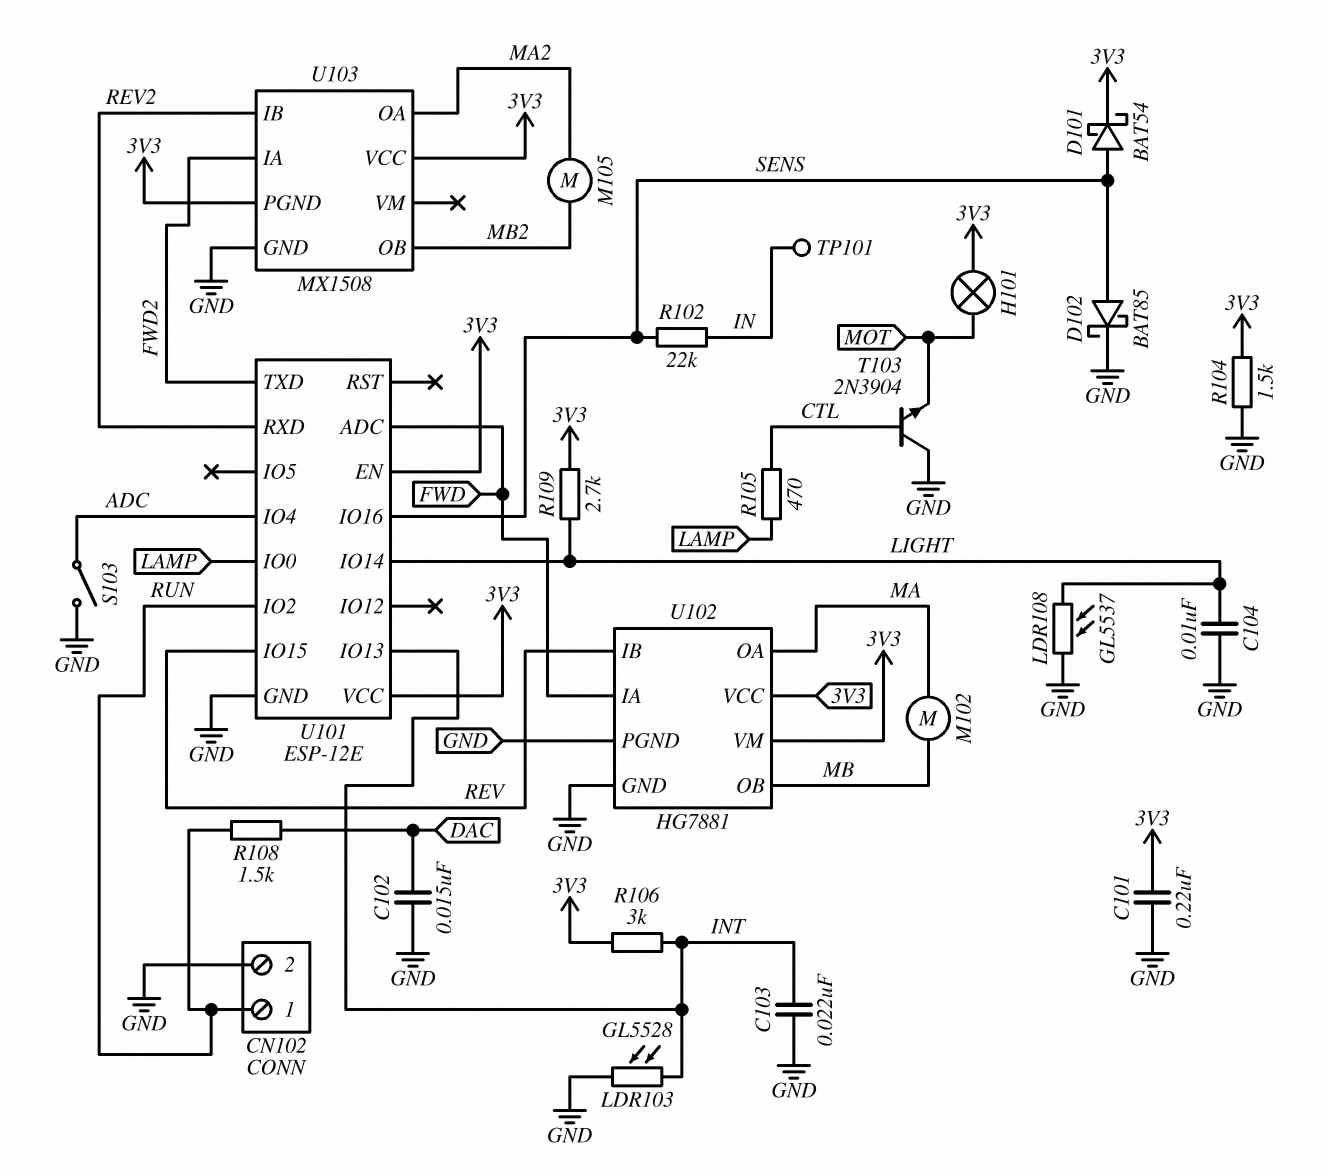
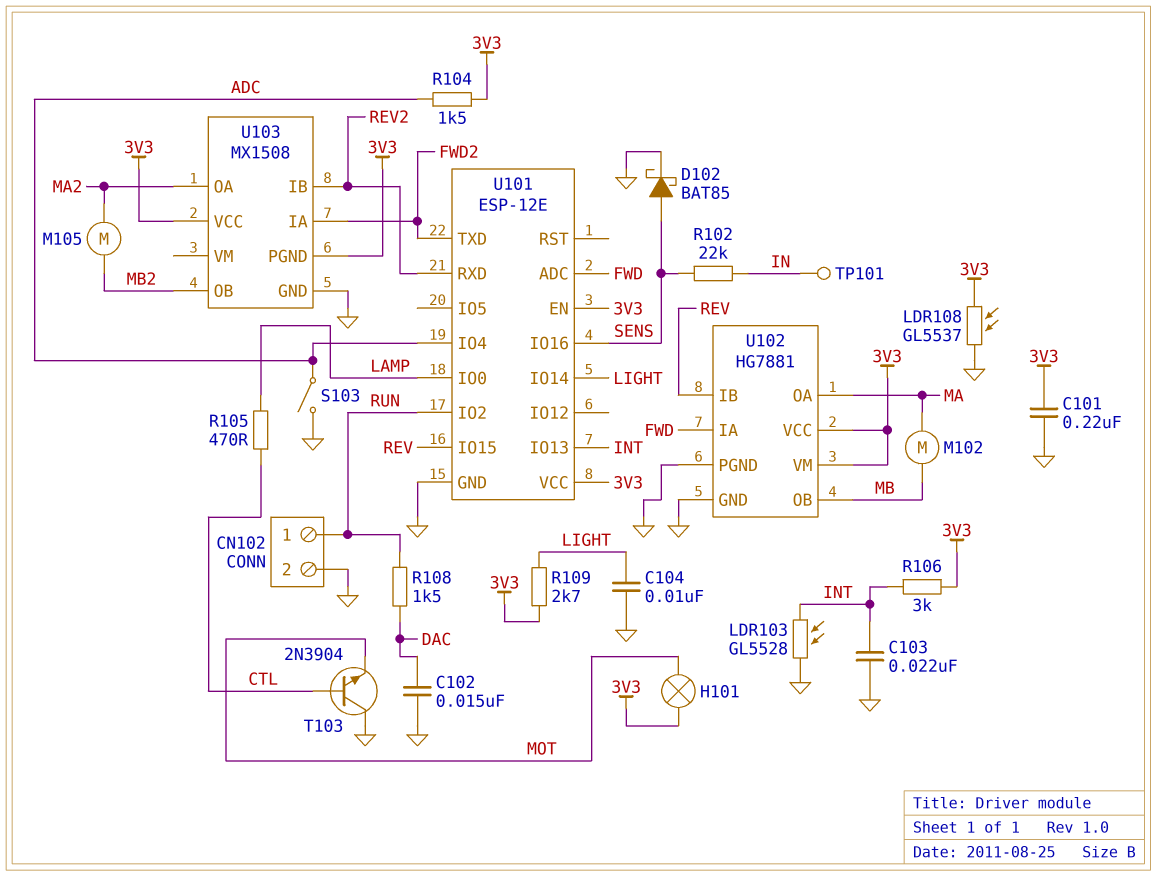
D101: schottky BAT54 (A SENS, K 3V3) -> none
LDR108: GL5537 (GND, LIGHT) -> GL5537 (3V3, GND)
R104: 1.5k (3V3, GND) -> 1.5k (3V3, ADC)

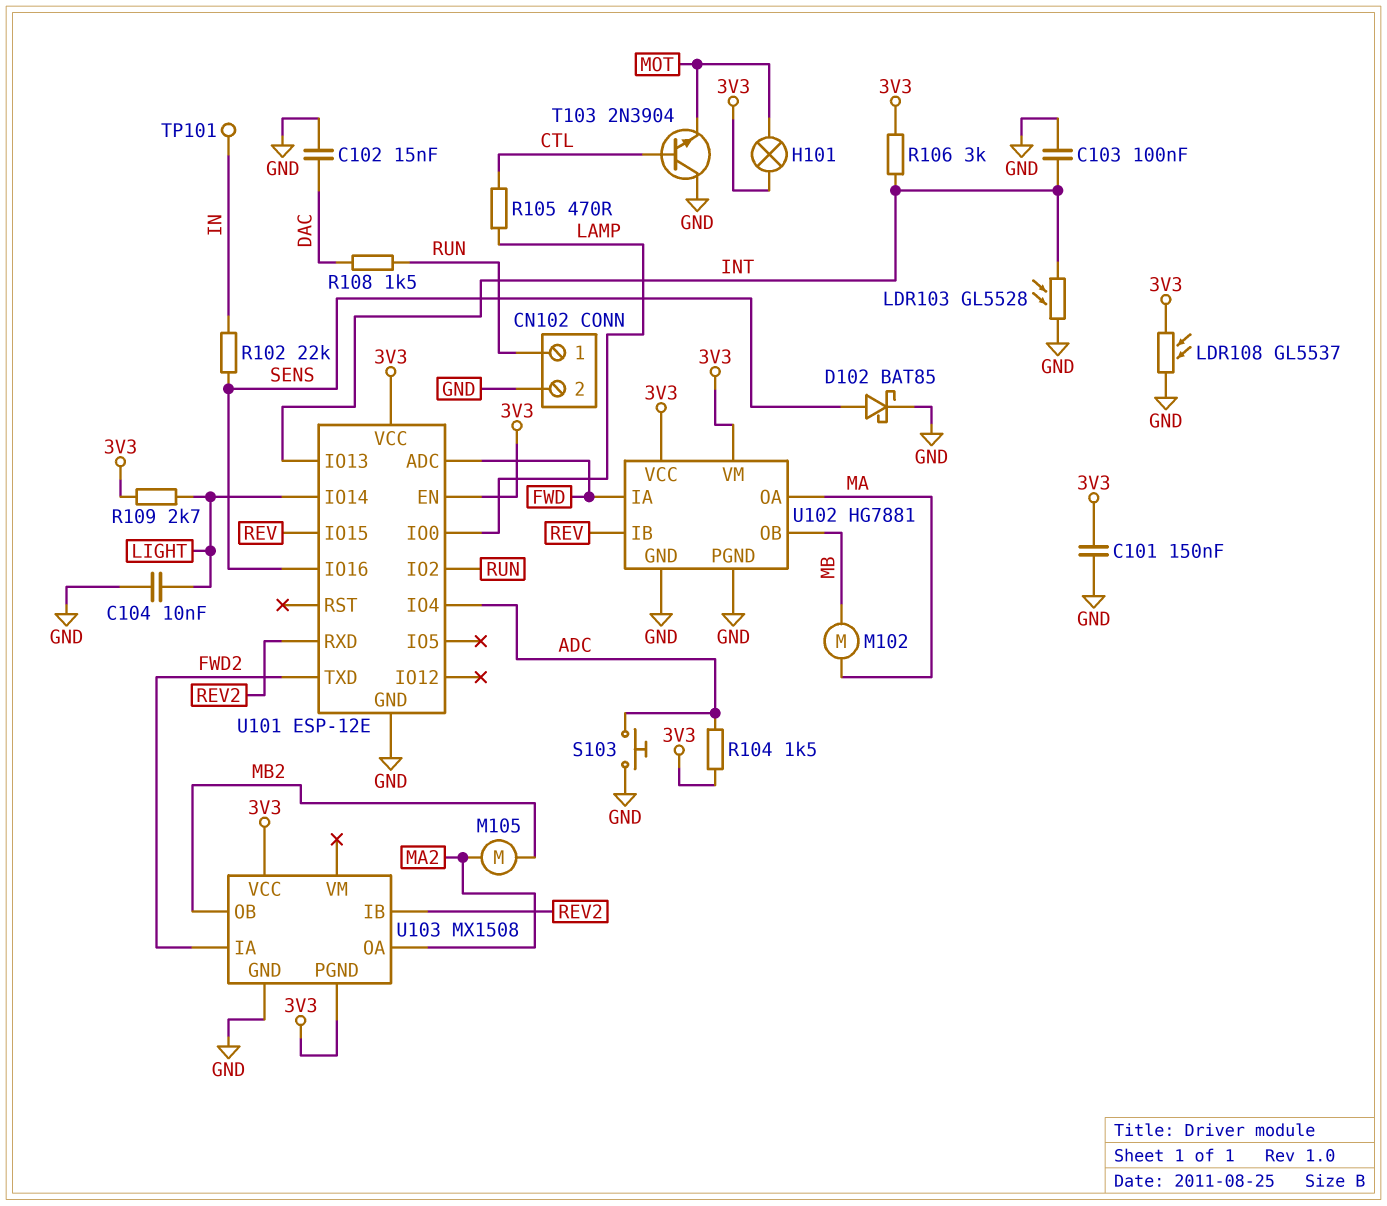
C101: 220nF (3V3, GND) -> 150nF (3V3, GND)
C103: 22nF (GND, INT) -> 100nF (GND, INT)
S103: switch (ADC, GND) -> button (ADC, GND)

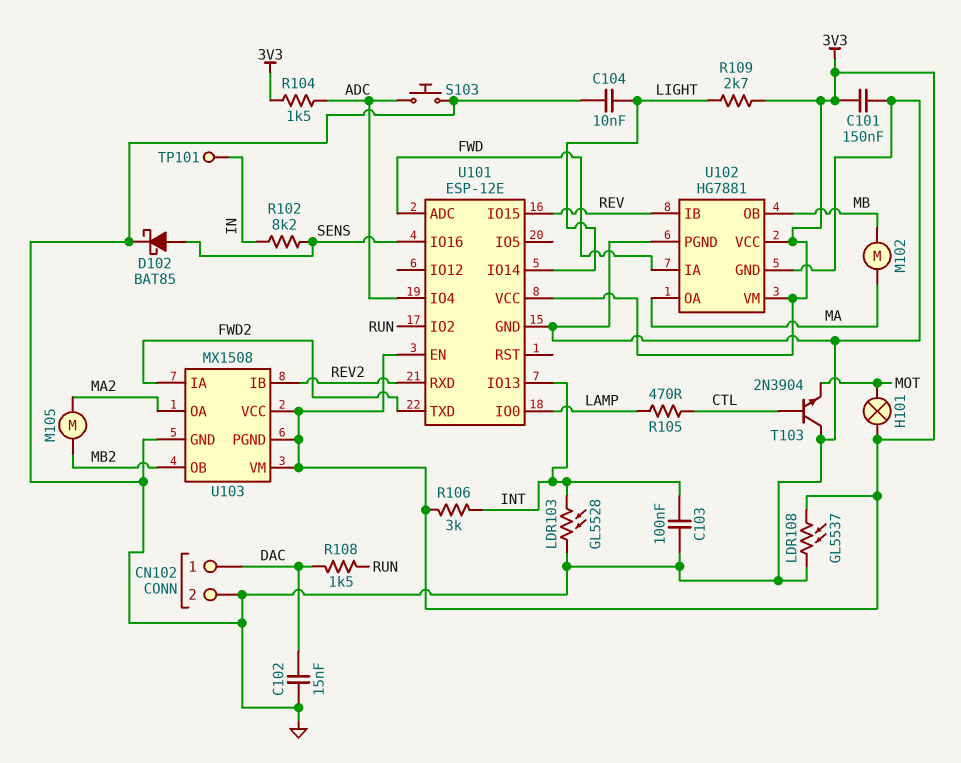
CN102 pin 1: RUN -> DAC
R102: 22k (IN, SENS) -> 8.2k (IN, SENS)
U103 pin VM: none -> 3V3

